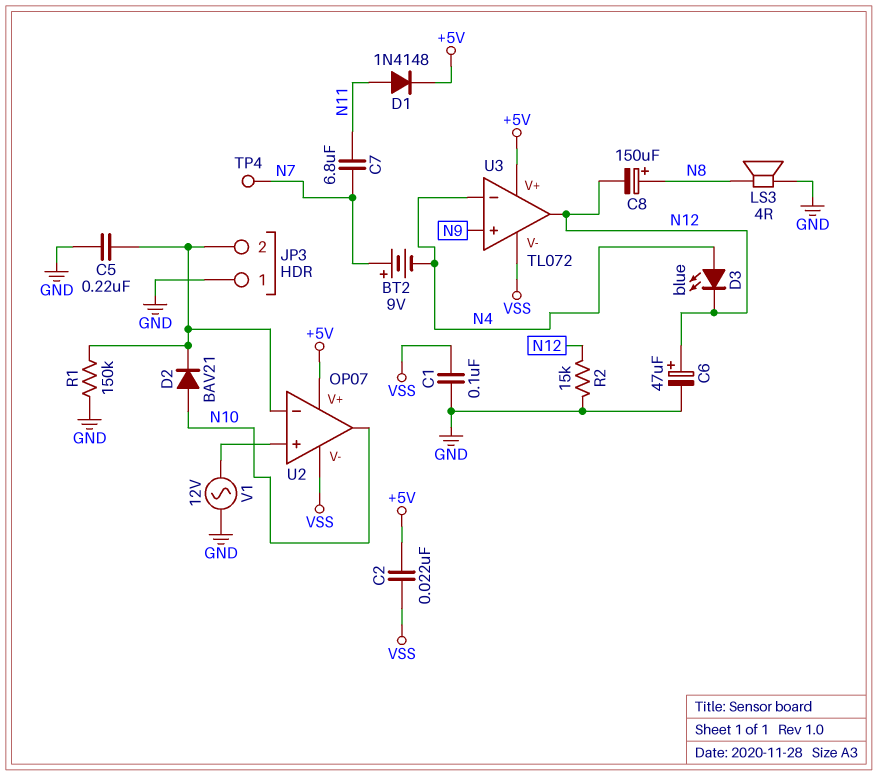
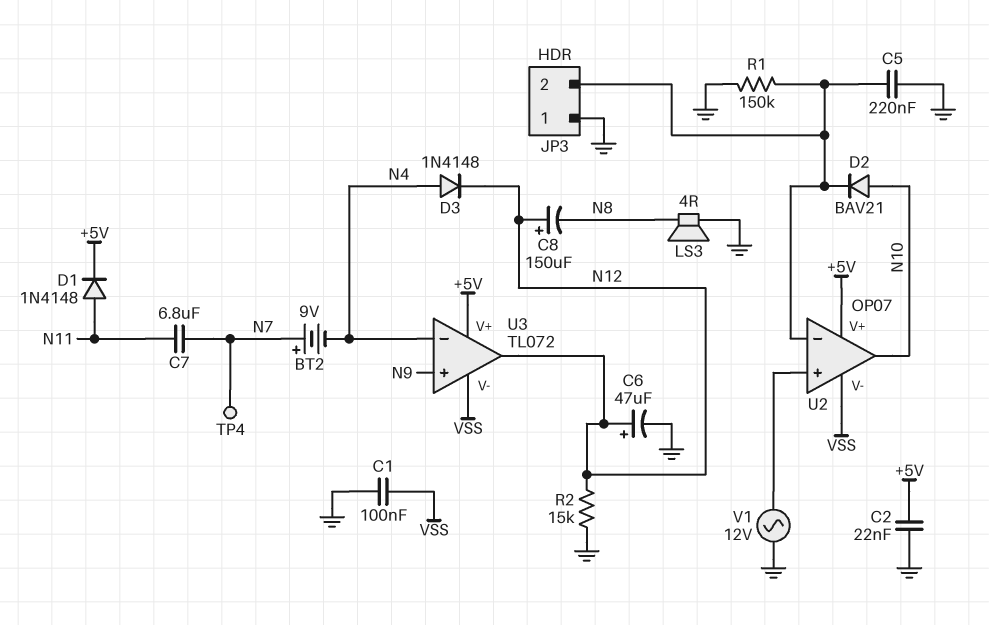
C2: 22nF (+5V, VSS) -> 22nF (+5V, GND)
C8: 150uF (plus N8, minus N12) -> 150uF (plus N12, minus N8)
D3: LED blue (A N4, K N12) -> diode 1N4148 (A N4, K N12)

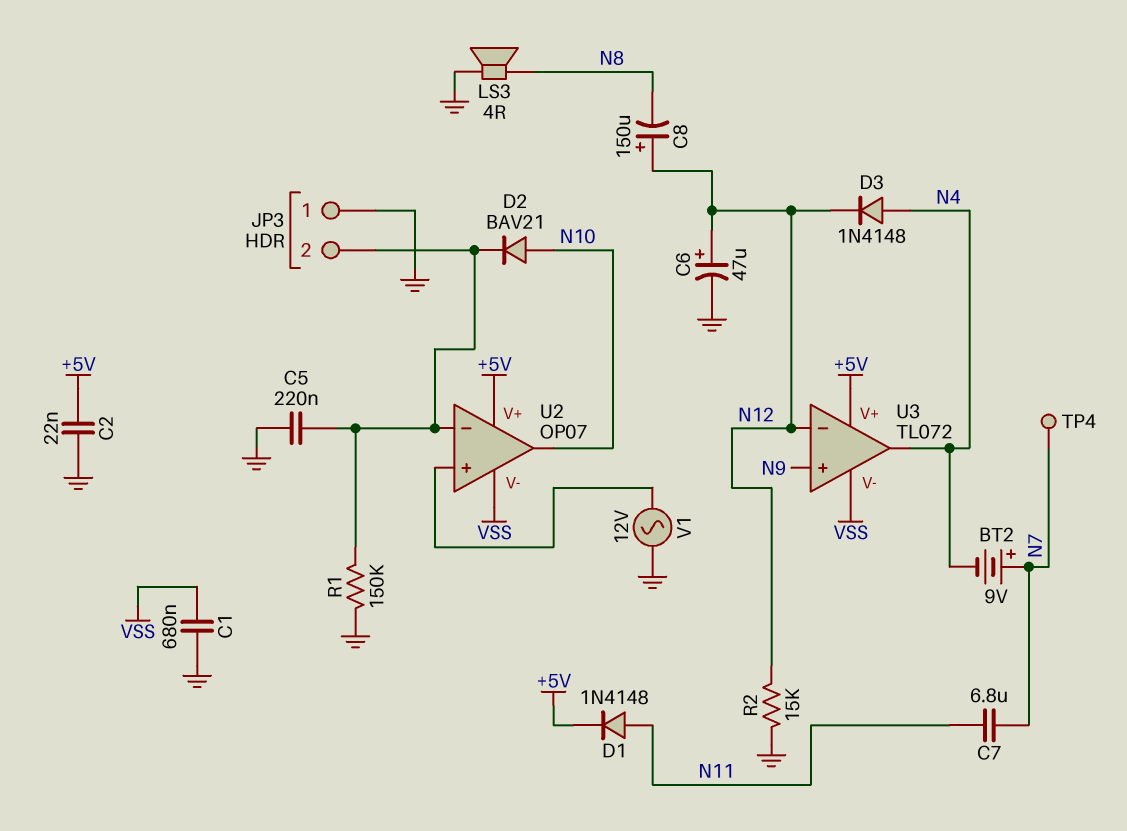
C1: 100nF (GND, VSS) -> 680nF (GND, VSS)
U3 pin in-: N4 -> N12
U3 pin out: N12 -> N4

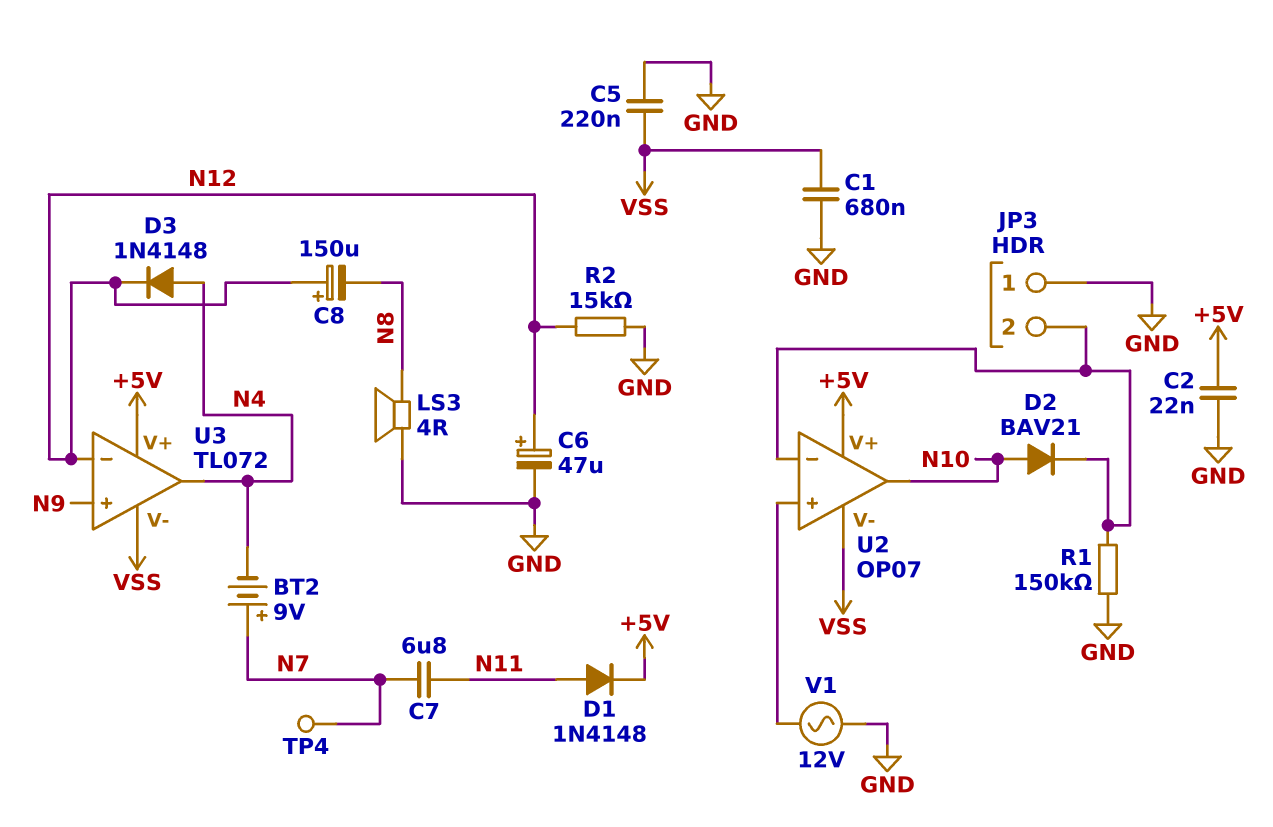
C5: 220nF (GND, JP3/2) -> 220nF (GND, VSS)

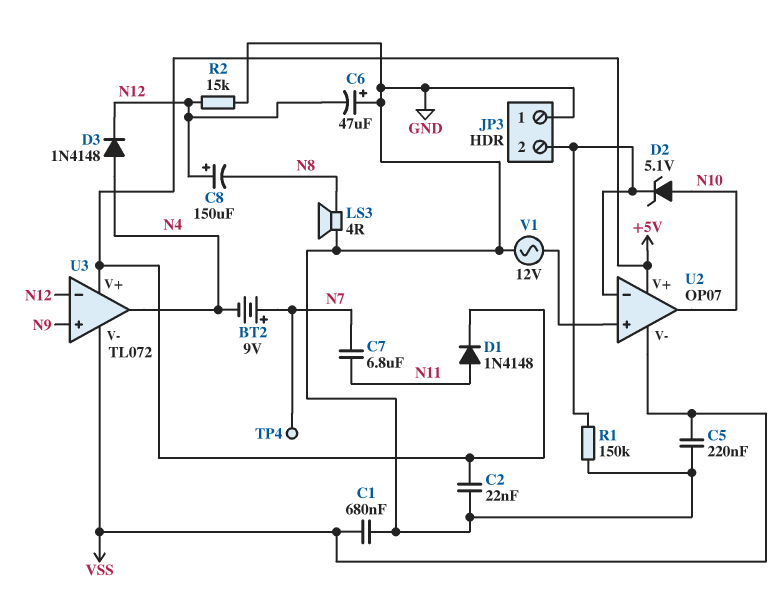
C6: 47uF (plus N12, minus GND) -> 47uF (plus GND, minus N12)
D2: diode BAV21 (A N10, K JP3/2) -> zener 5.1V (A N10, K JP3/2)

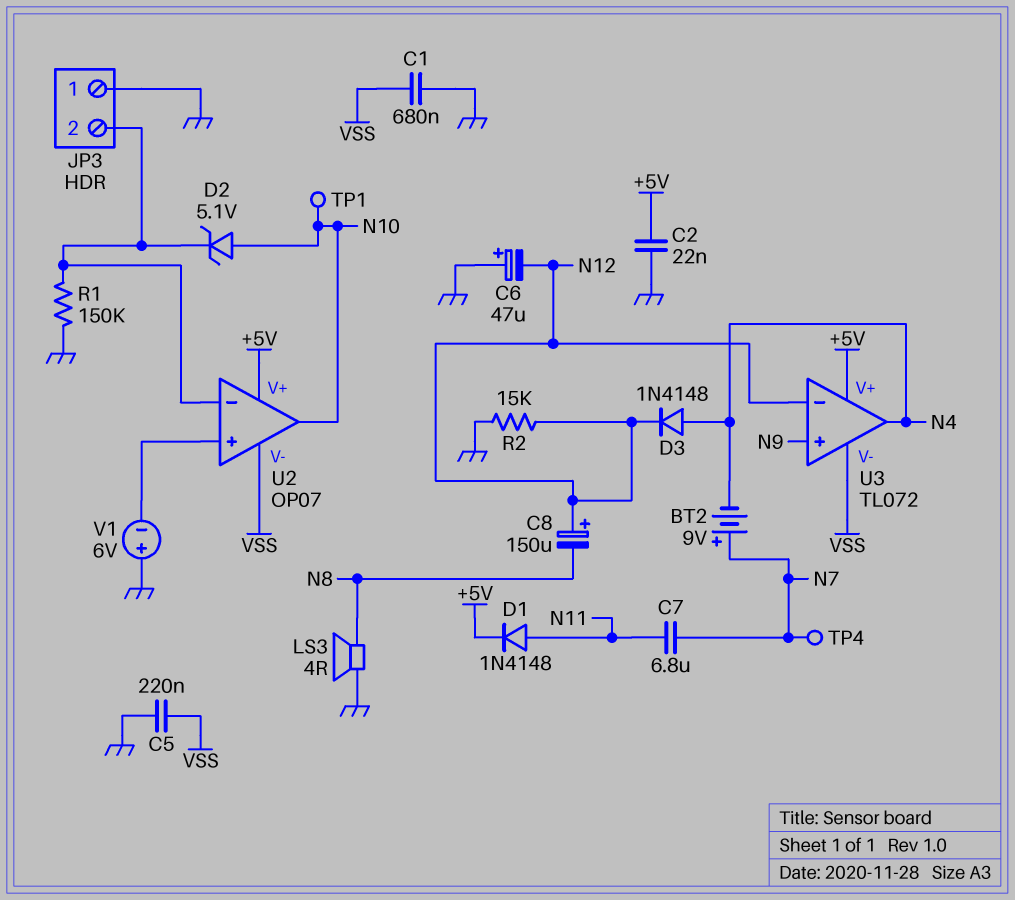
TP1: none -> test point (N10)
V1: AC 12V (GND, U2/in+) -> 6V (plus GND, minus U2/in+)

